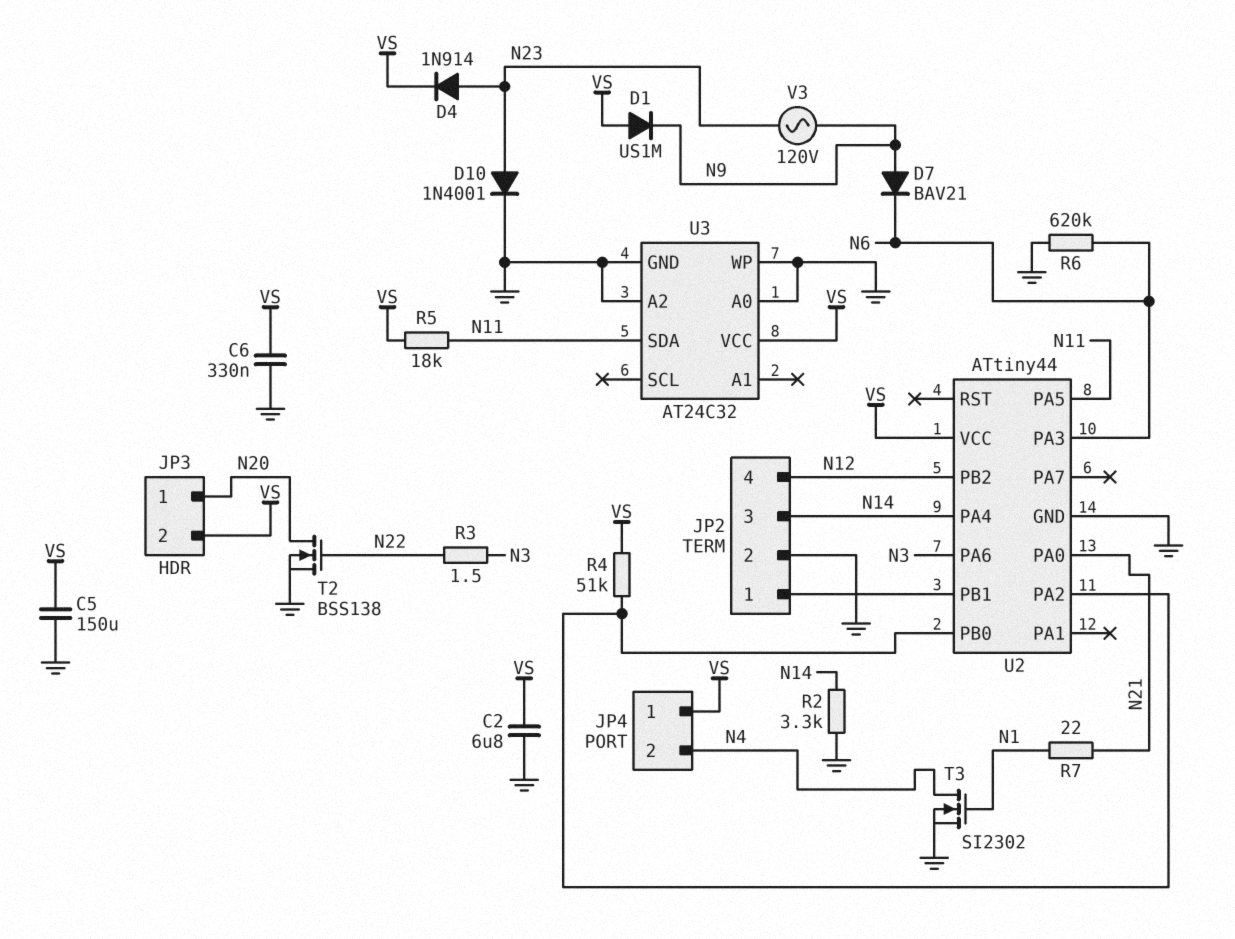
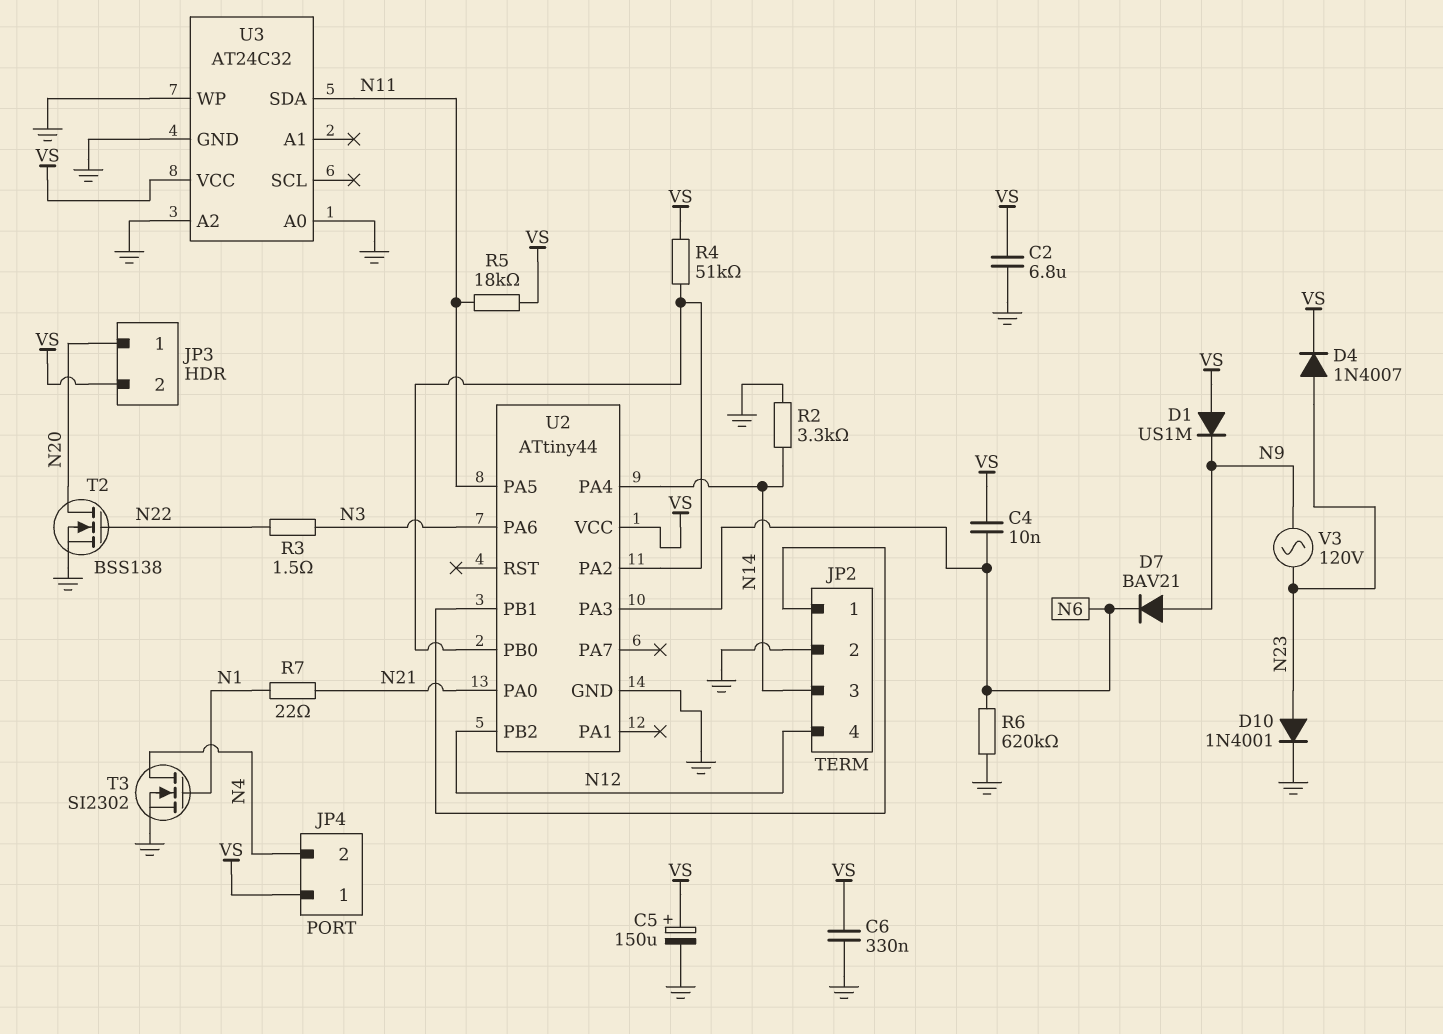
C4: none -> 10nF (N6, VS)
C5: 150uF (GND, VS) -> 150uF (plus VS, minus GND)
D4: diode 1N914 (A N23, K VS) -> diode 1N4007 (A N23, K VS)

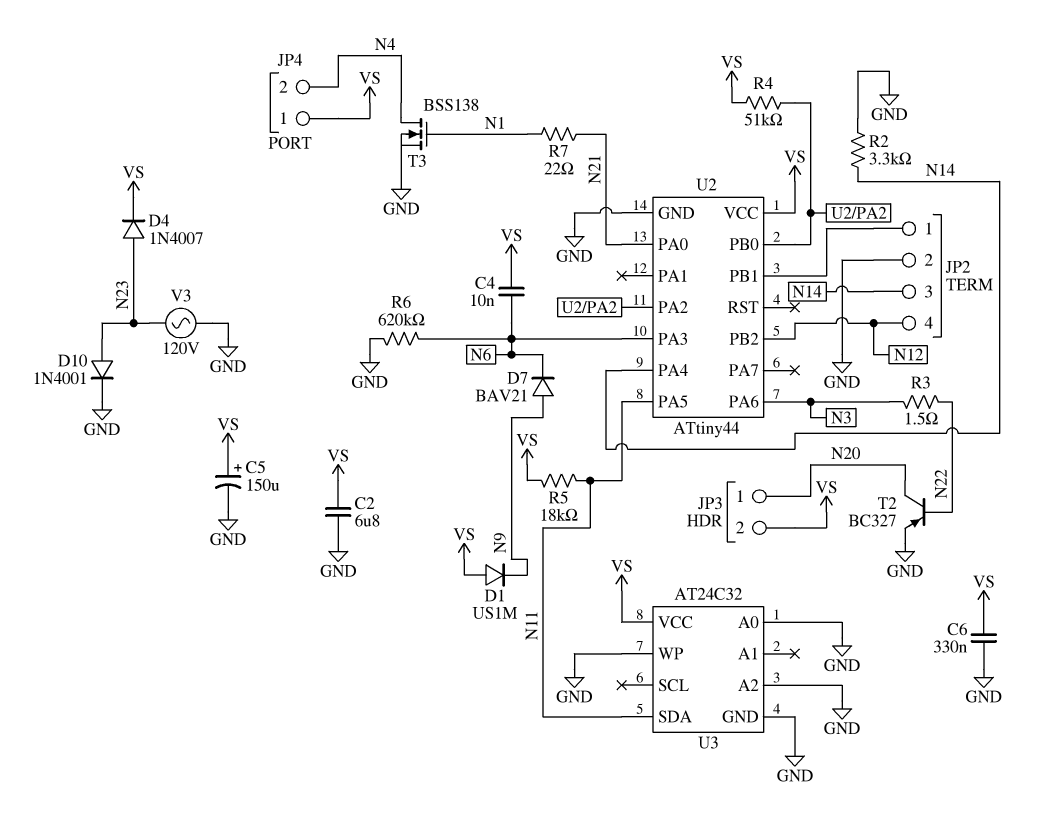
T2: NMOS BSS138 (G N22, D N20, S GND) -> PNP BC327 (B N22, C N20, E GND)
T3: NMOS SI2302 (G N1, D N4, S GND) -> NMOS BSS138 (G N1, D N4, S GND)
V3: AC 120V (N9, N23) -> AC 120V (GND, N23)

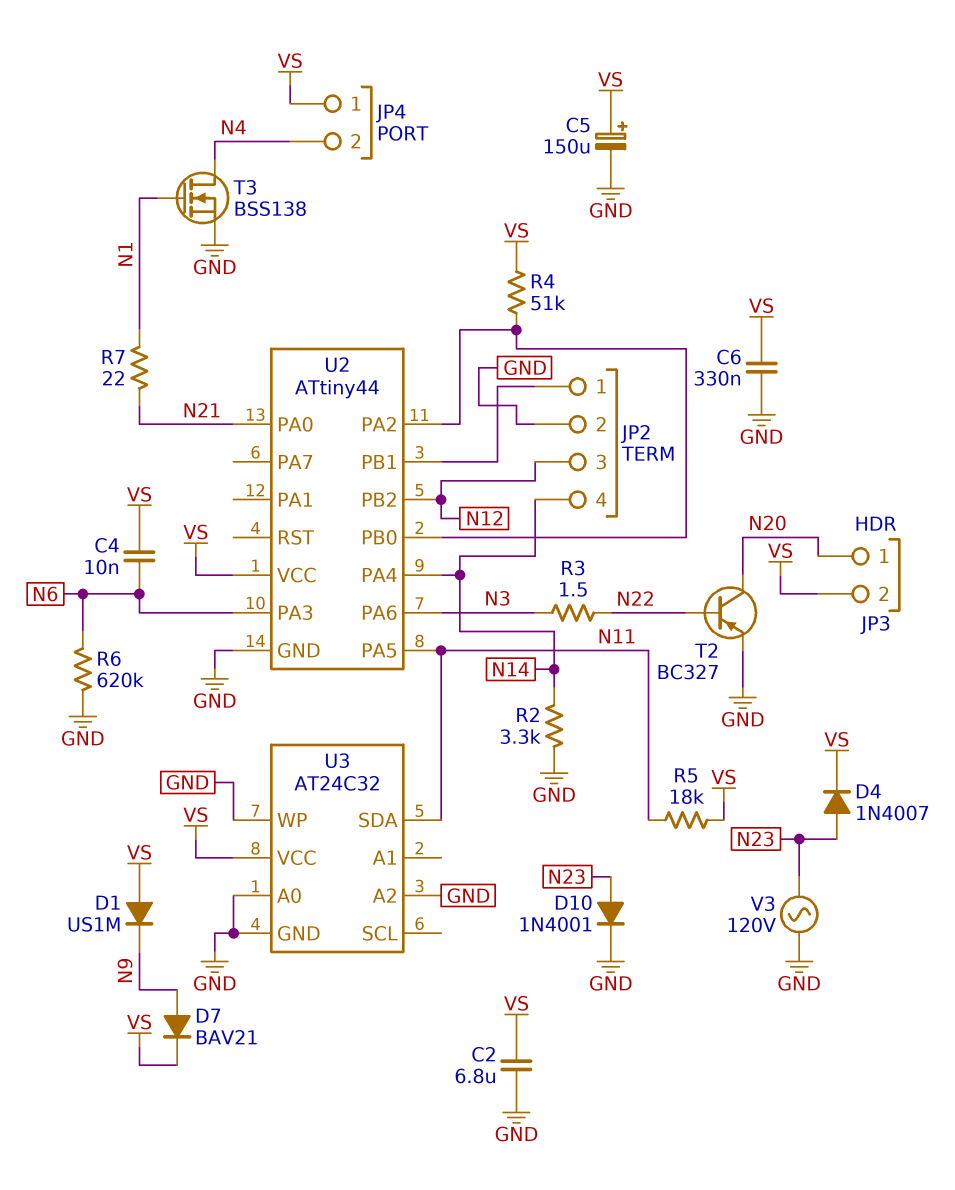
D7: diode BAV21 (A N9, K N6) -> diode BAV21 (A N9, K VS)
JP2 pin 3: N14 -> N12
JP2 pin 4: N12 -> N14

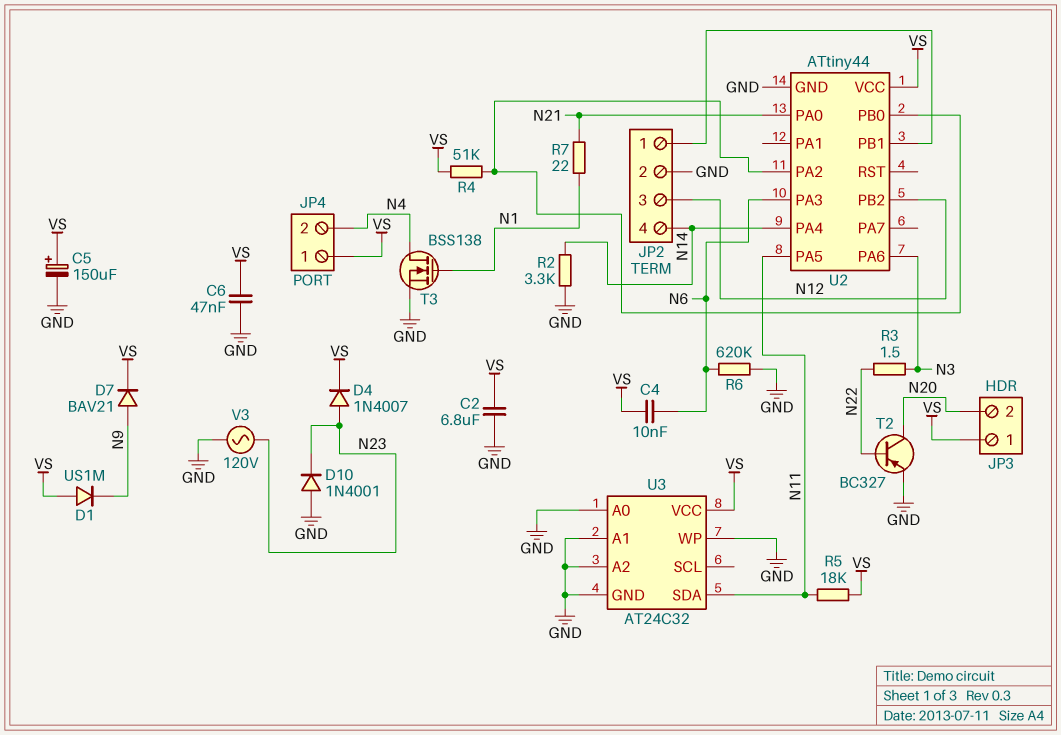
C6: 330nF (GND, VS) -> 47nF (GND, VS)
D10: diode 1N4001 (A N23, K GND) -> diode 1N4001 (A GND, K N23)
JP3 pin 1: N20 -> VS
JP3 pin 2: VS -> N20
U3 pin A1: none -> GND

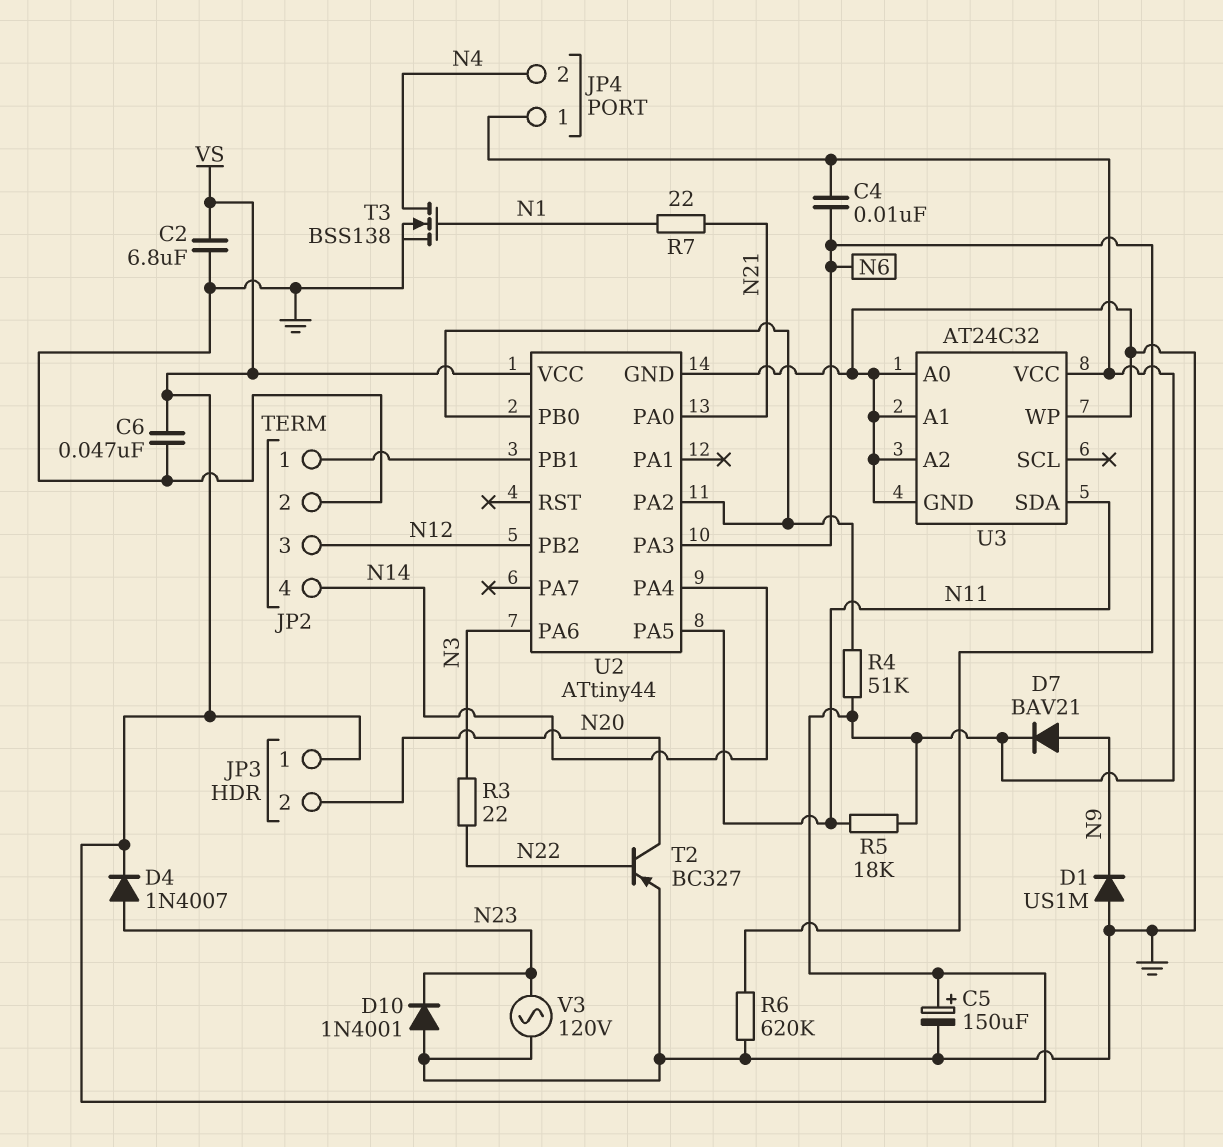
D1: diode US1M (A VS, K N9) -> diode US1M (A GND, K N9)
R2: 3.3k (GND, N14) -> none
R3: 1.5 (N3, N22) -> 22 (N3, N22)

